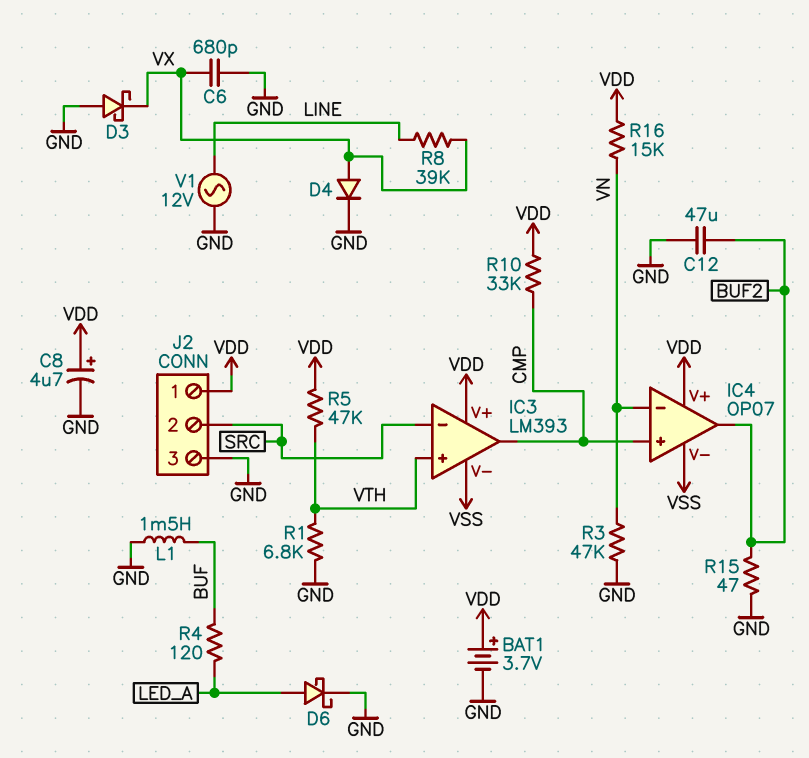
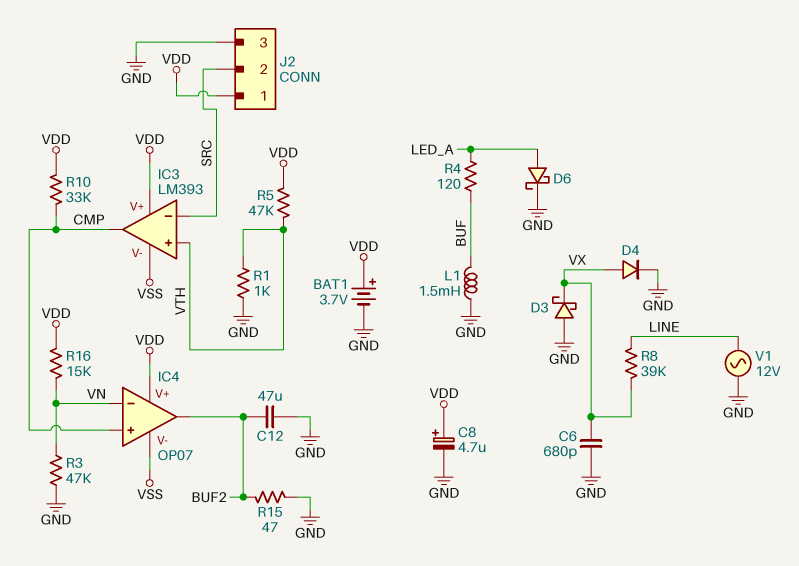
R1: 6.8k (GND, VTH) -> 1k (GND, VTH)

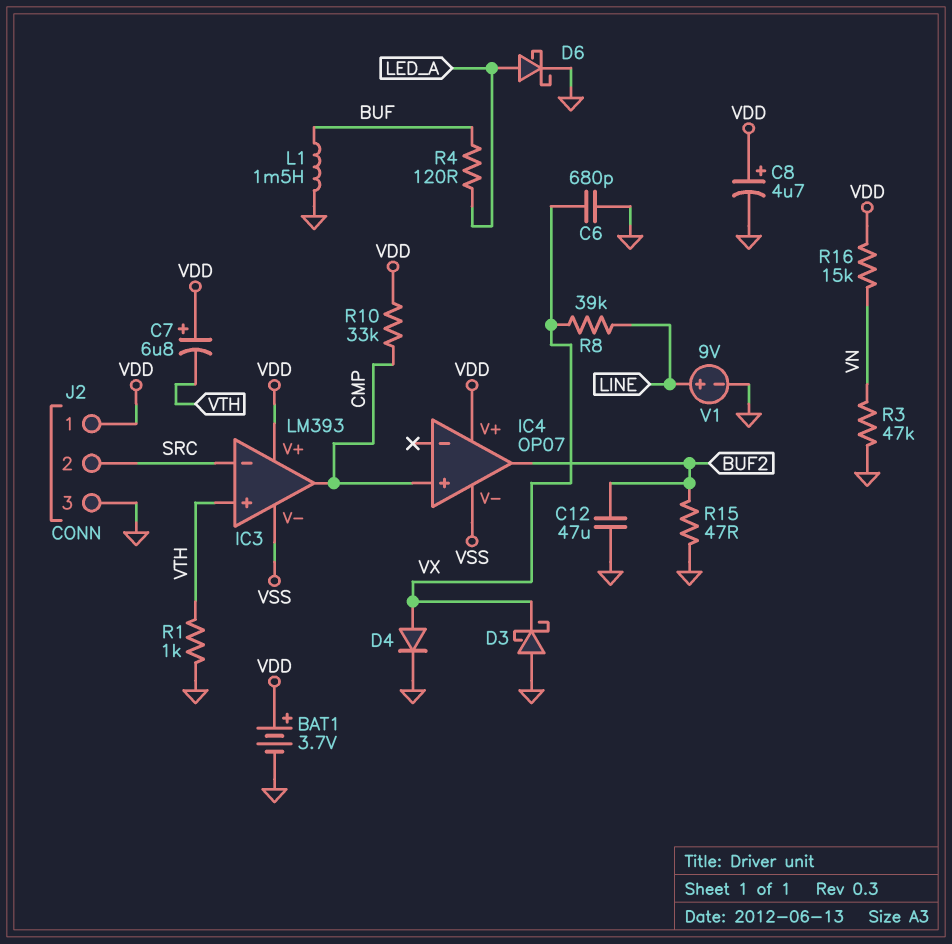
C7: none -> 6.8uF (plus VDD, minus VTH)
IC4 pin in-: VN -> none
R5: 47k (VDD, VTH) -> none
V1: AC 12V (GND, LINE) -> 9V (plus LINE, minus GND)

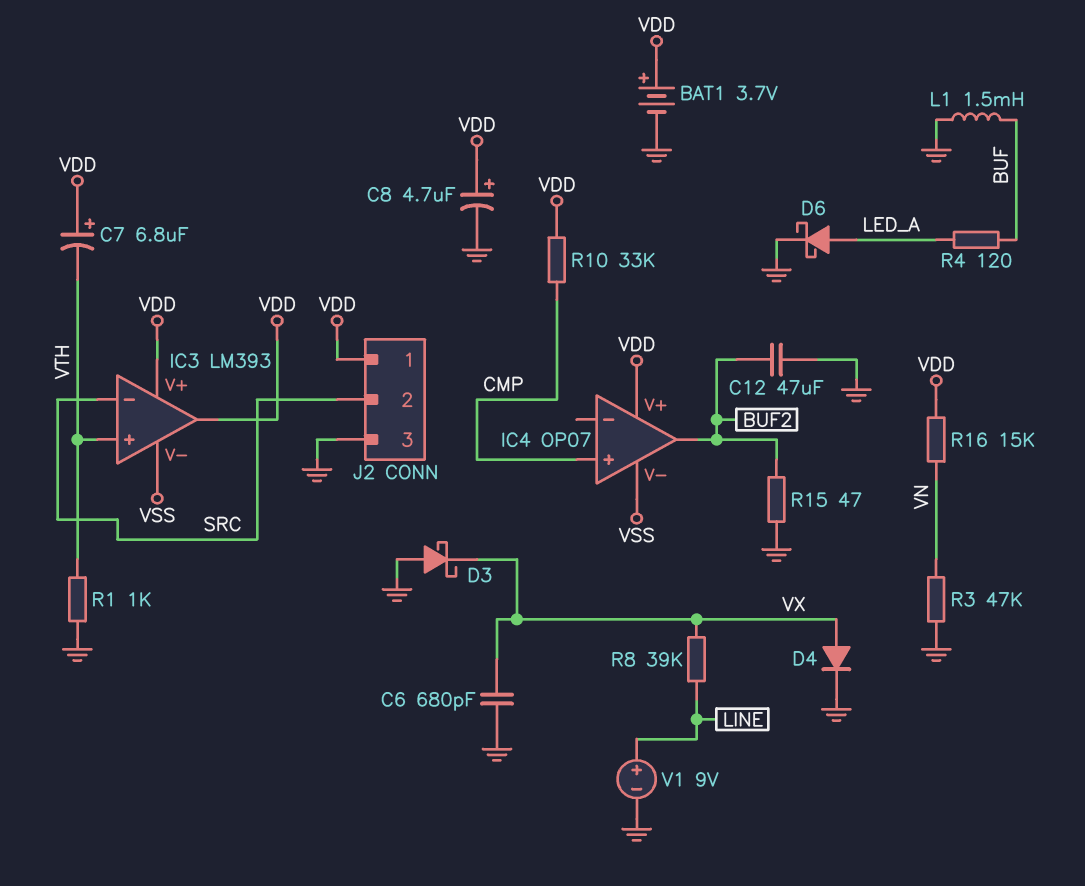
IC3 pin out: CMP -> VDD

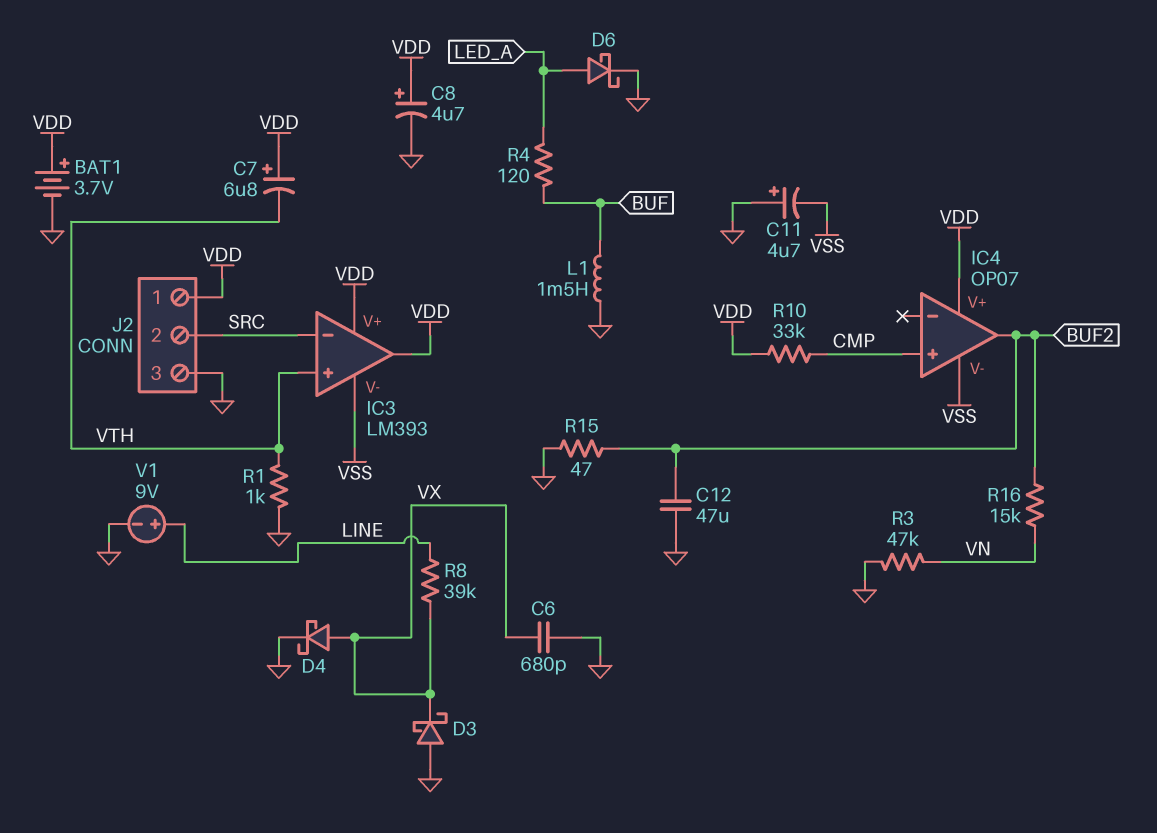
C11: none -> 4.7uF (plus GND, minus VSS)
D4: diode (A VX, K GND) -> schottky (A VX, K GND)
R16: 15k (VDD, VN) -> 15k (BUF2, VN)

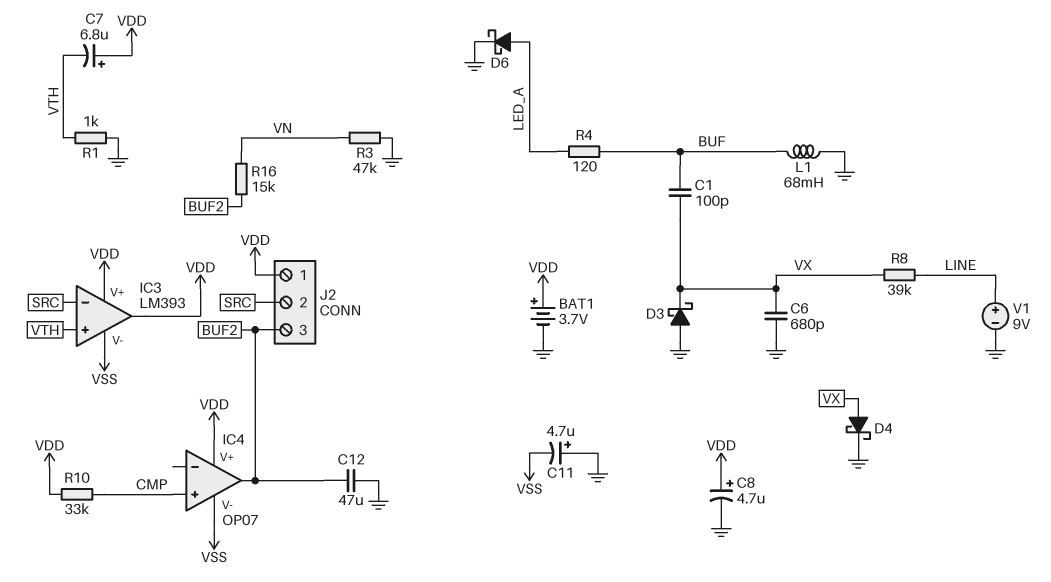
C1: none -> 100pF (BUF, VX)
J2 pin 3: GND -> BUF2
L1: 1.5mH (BUF, GND) -> 68mH (BUF, GND)
R15: 47 (BUF2, GND) -> none

